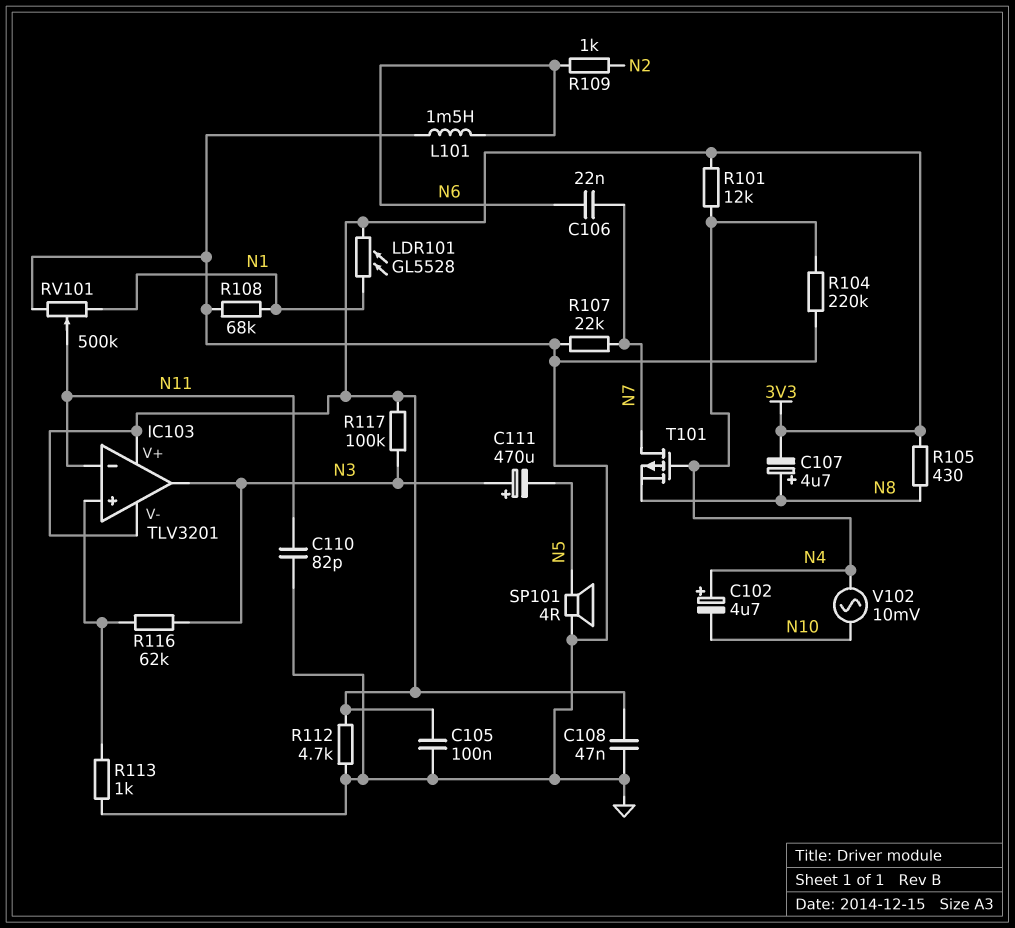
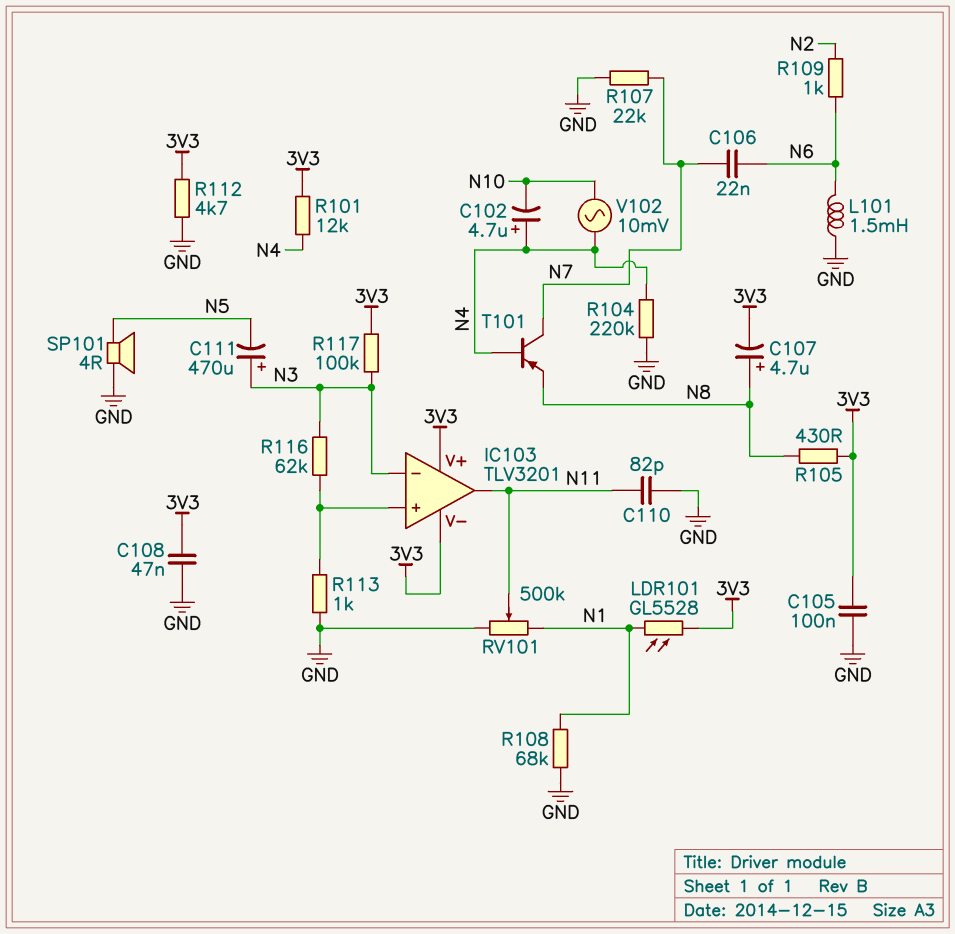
IC103 pin in-: N11 -> N3
IC103 pin out: N3 -> N11
T101: PMOS (G N4, D N7, S N8) -> PNP (B N4, C N7, E N8)

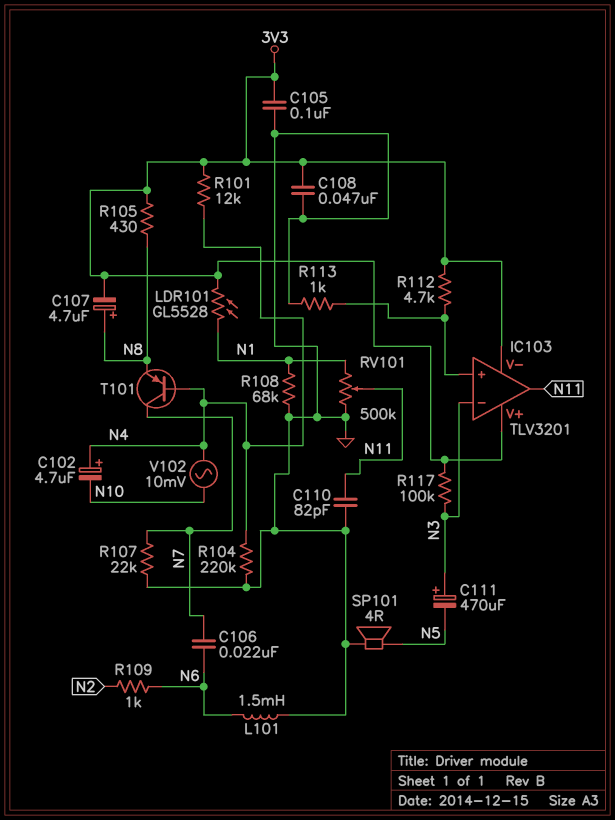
R112: 4.7k (3V3, GND) -> 4.7k (3V3, IC103/in+)
R116: 62k (IC103/in+, N3) -> none

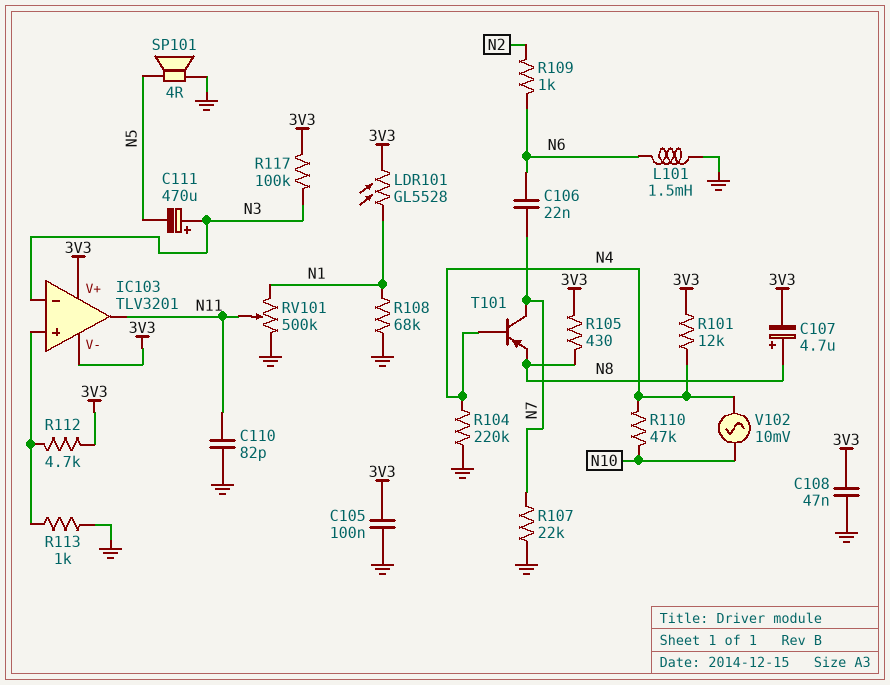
C102: 4.7uF (plus N4, minus N10) -> none
R110: none -> 47k (N4, N10)

